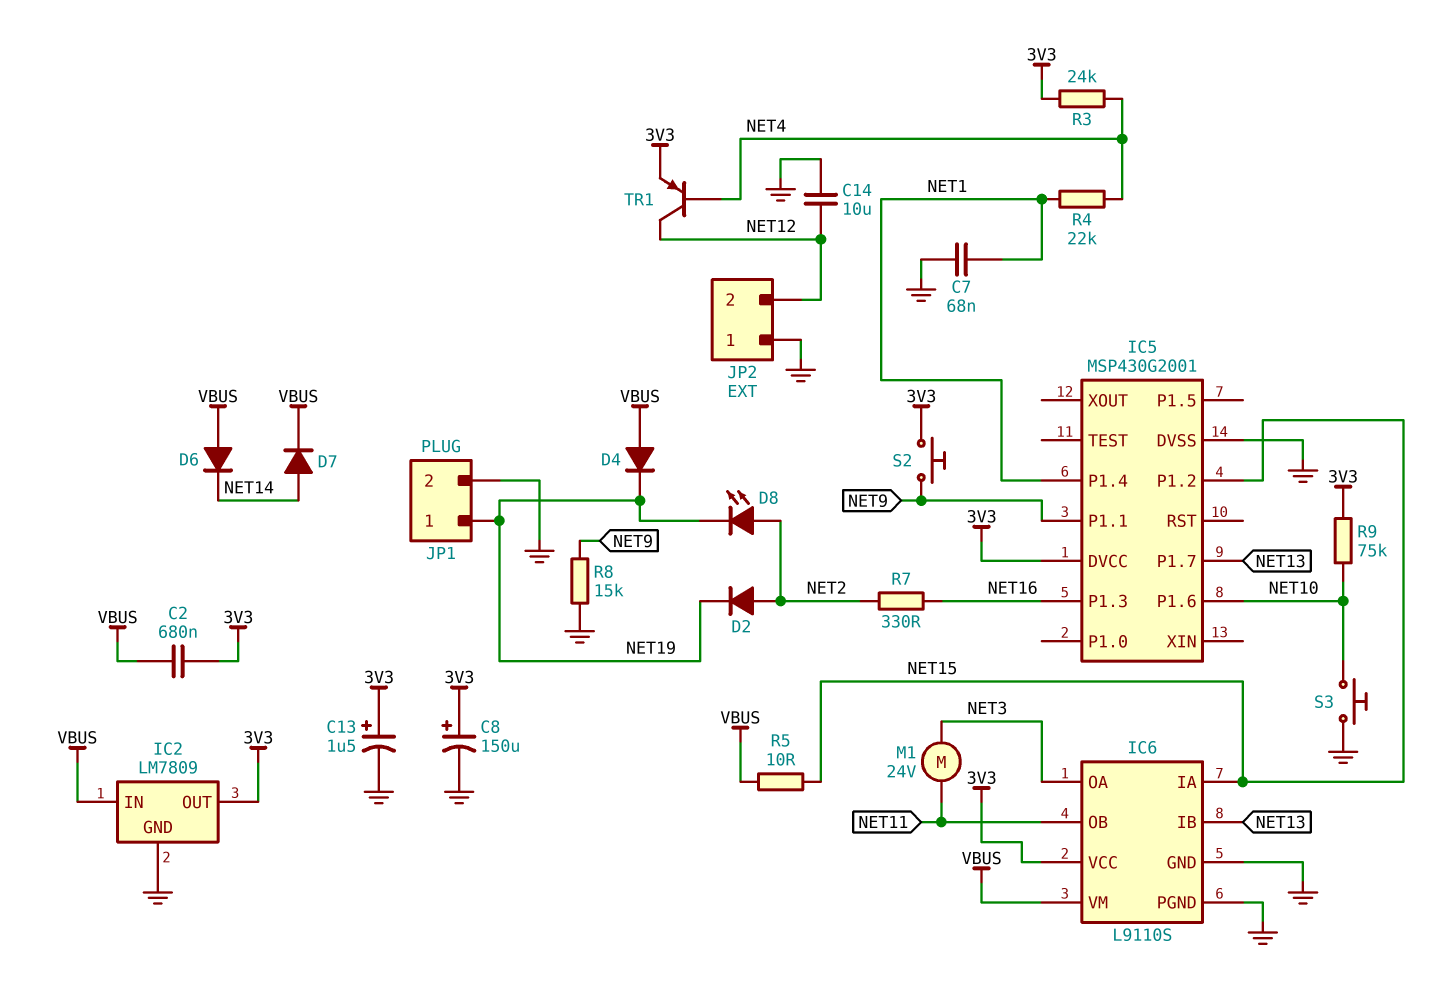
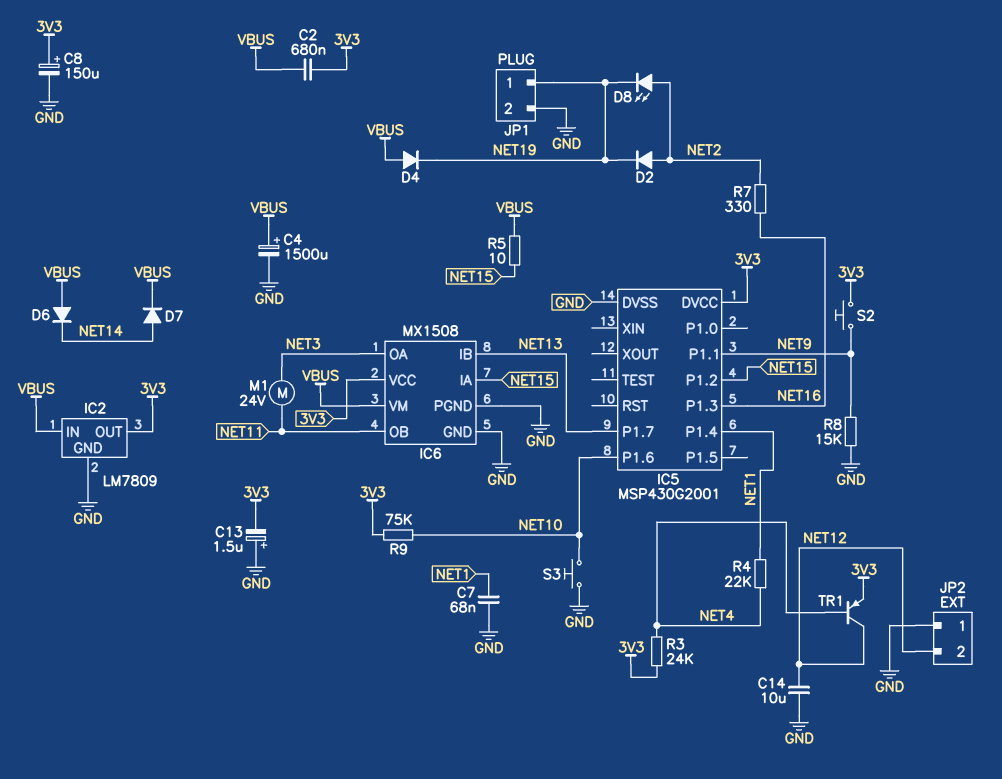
C4: none -> 1500uF (plus VBUS, minus GND)
C13: 1.5uF (plus 3V3, minus GND) -> 1.5uF (plus GND, minus 3V3)
IC6: L9110S -> MX1508

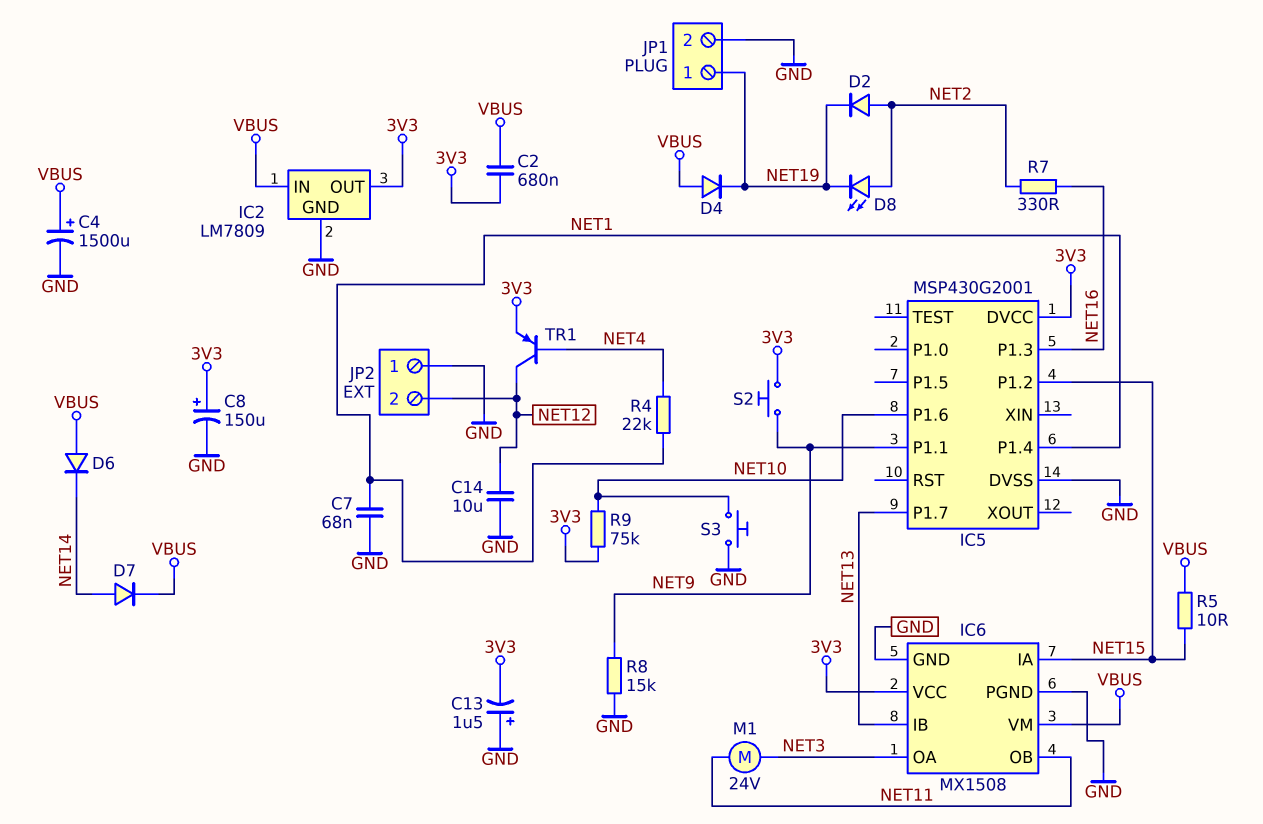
R3: 24k (3V3, NET4) -> none

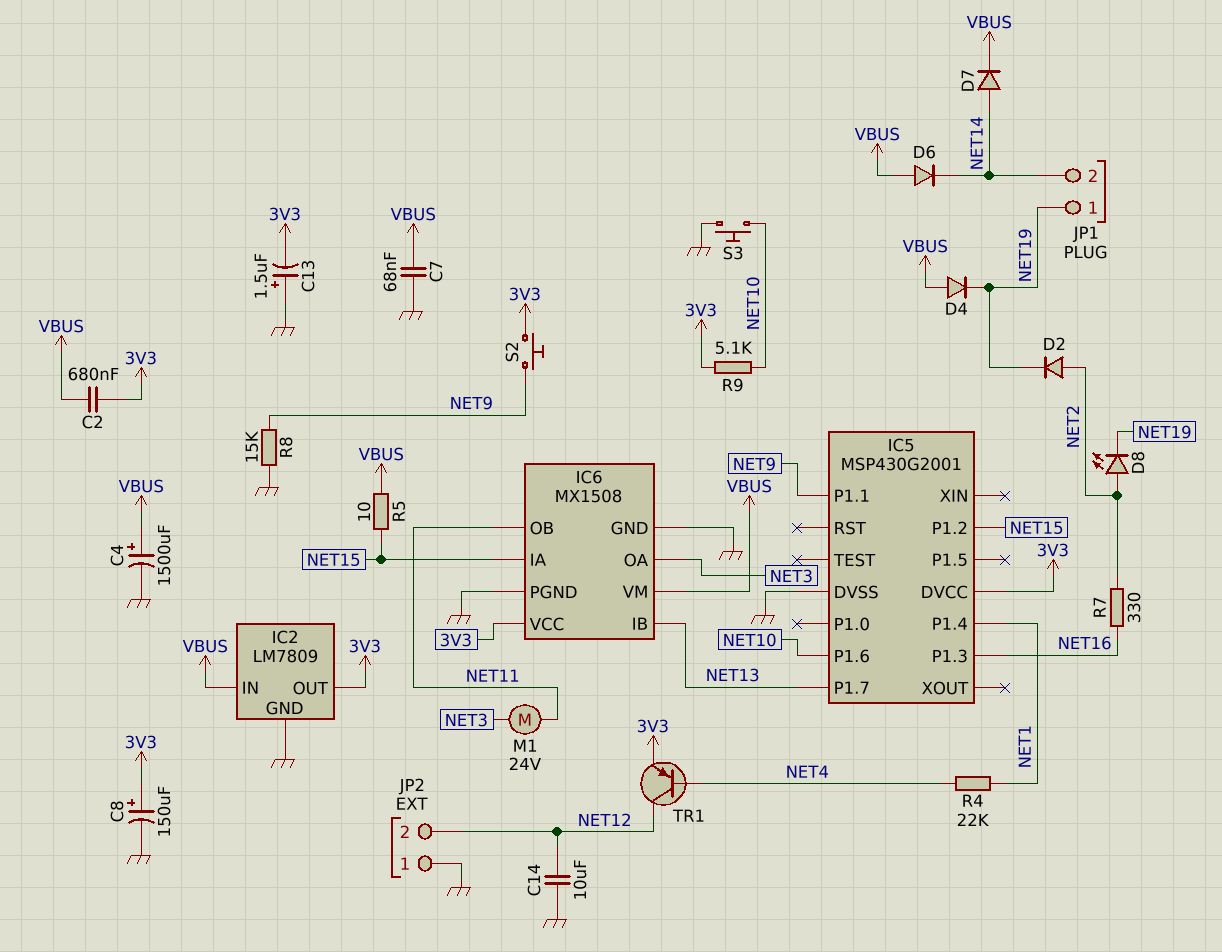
C7: 68nF (GND, NET1) -> 68nF (GND, VBUS)
JP1 pin 2: GND -> NET14
R9: 75k (3V3, NET10) -> 5.1k (3V3, NET10)

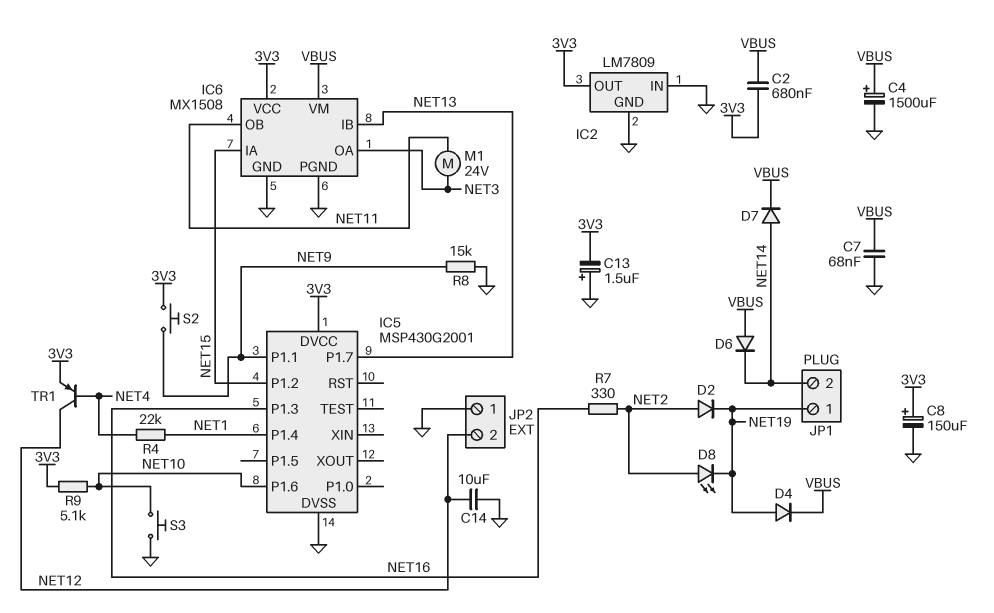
D4: diode (A VBUS, K NET19) -> diode (A NET19, K VBUS)
IC2 pin IN: VBUS -> GND
R5: 10 (NET15, VBUS) -> none

